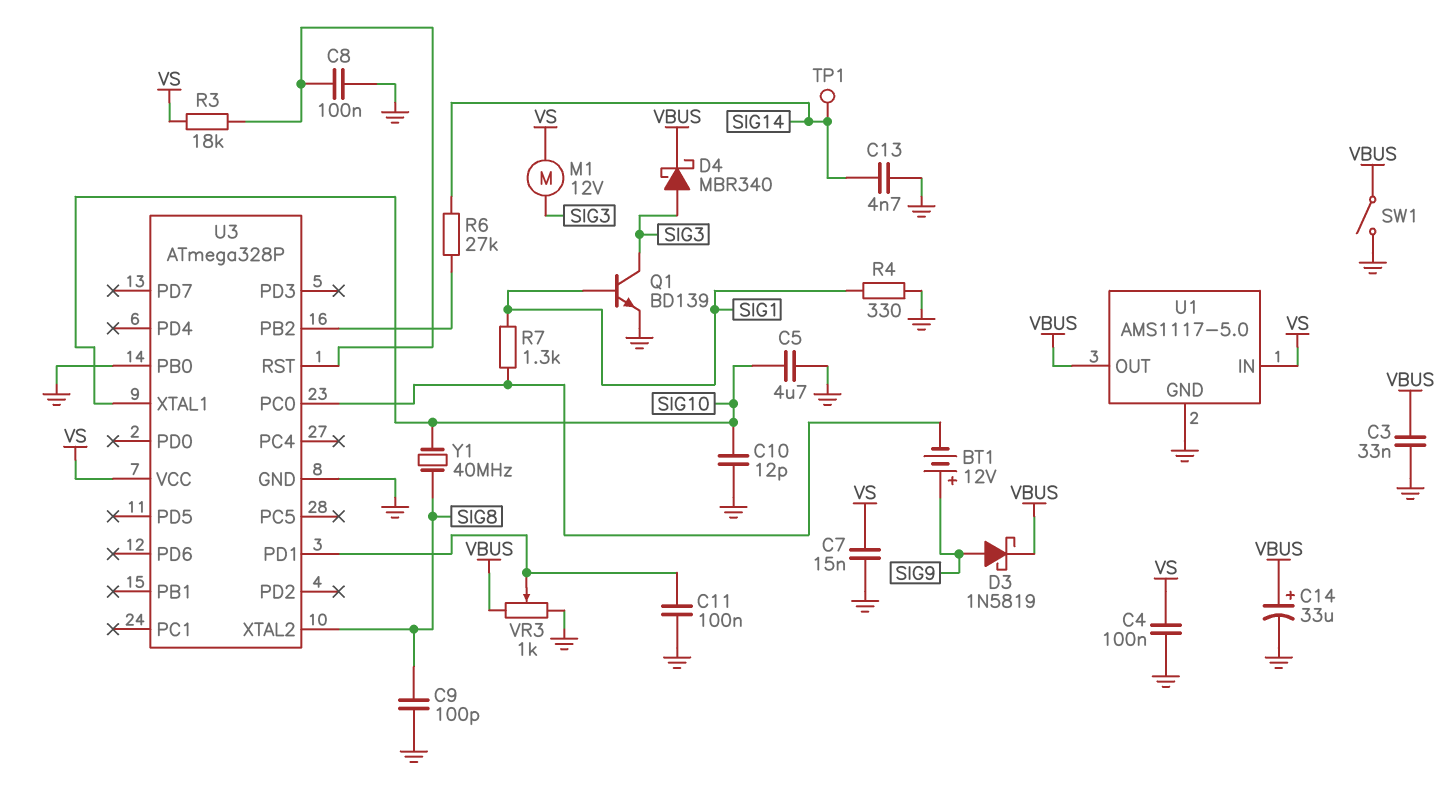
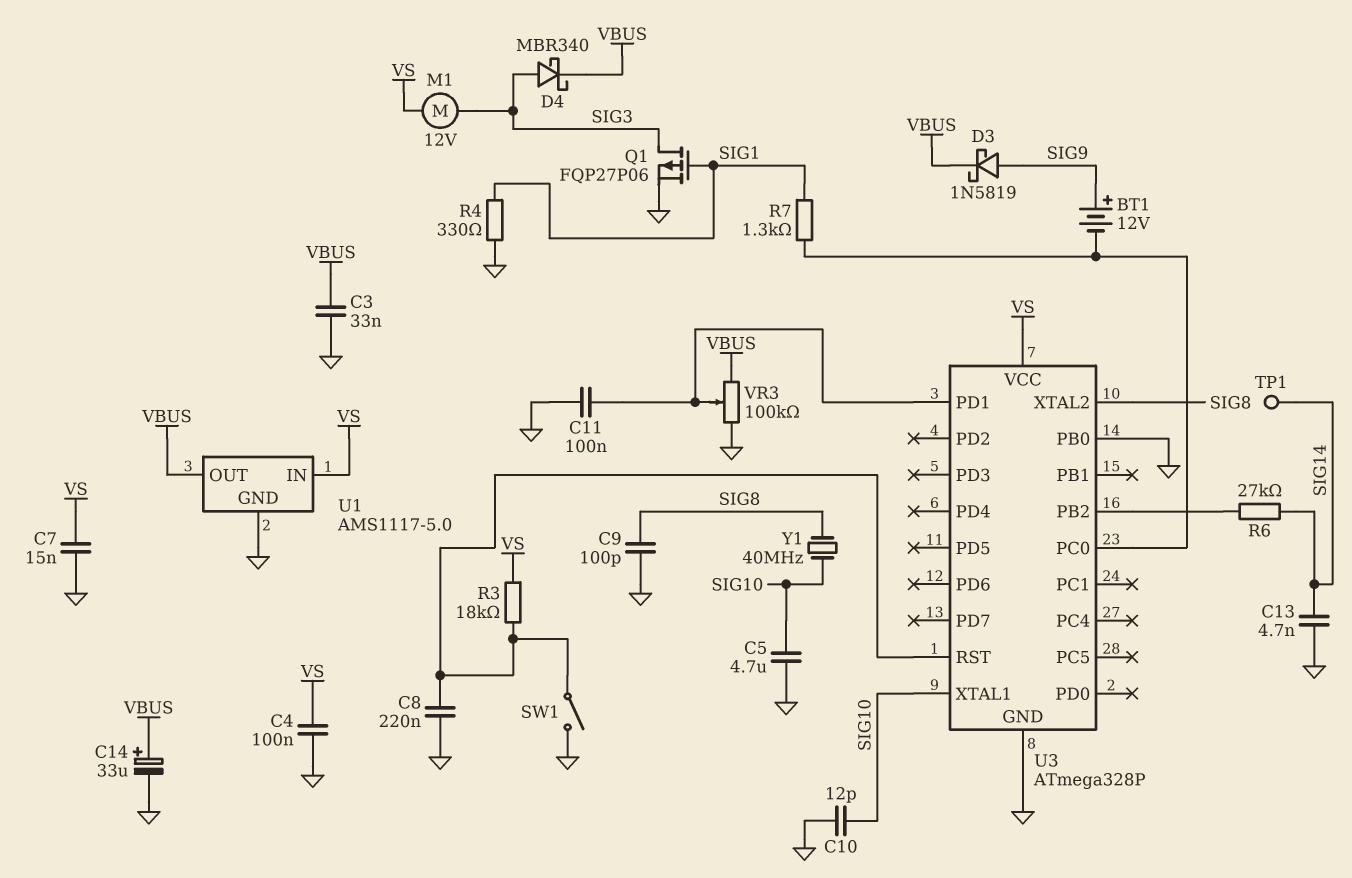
C8: 100nF (GND, U3/RST) -> 220nF (GND, U3/RST)
Q1: NPN BD139 (B SIG1, C SIG3, E GND) -> PMOS FQP27P06 (G SIG1, D SIG3, S GND)
SW1: switch (GND, VBUS) -> switch (GND, U3/RST)
VR3: 1k (GND, VBUS, wiper U3/PD1) -> 100k (GND, VBUS, wiper U3/PD1)

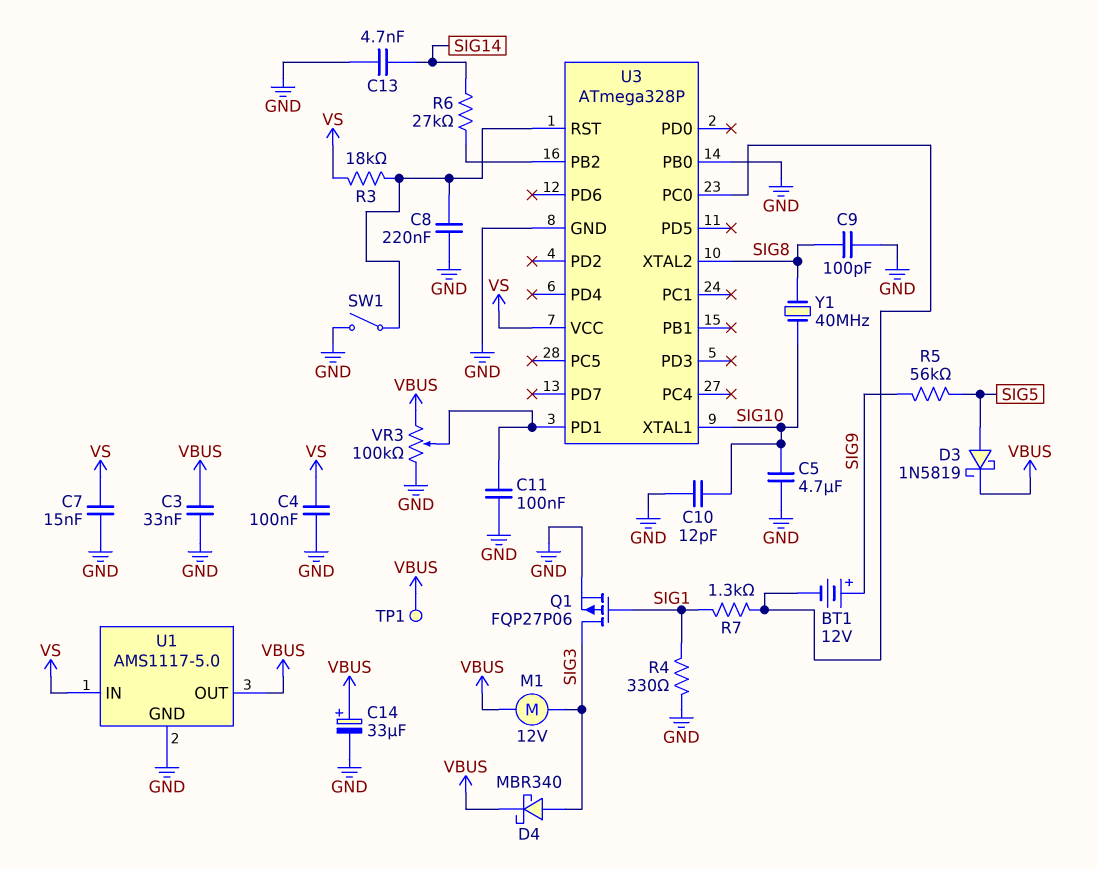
D3: schottky 1N5819 (A SIG9, K VBUS) -> schottky 1N5819 (A SIG5, K VBUS)
M1: motor 12V (SIG3, VS) -> motor 12V (SIG3, VBUS)
R5: none -> 56k (SIG5, SIG9)
TP1: test point (SIG14) -> test point (VBUS)

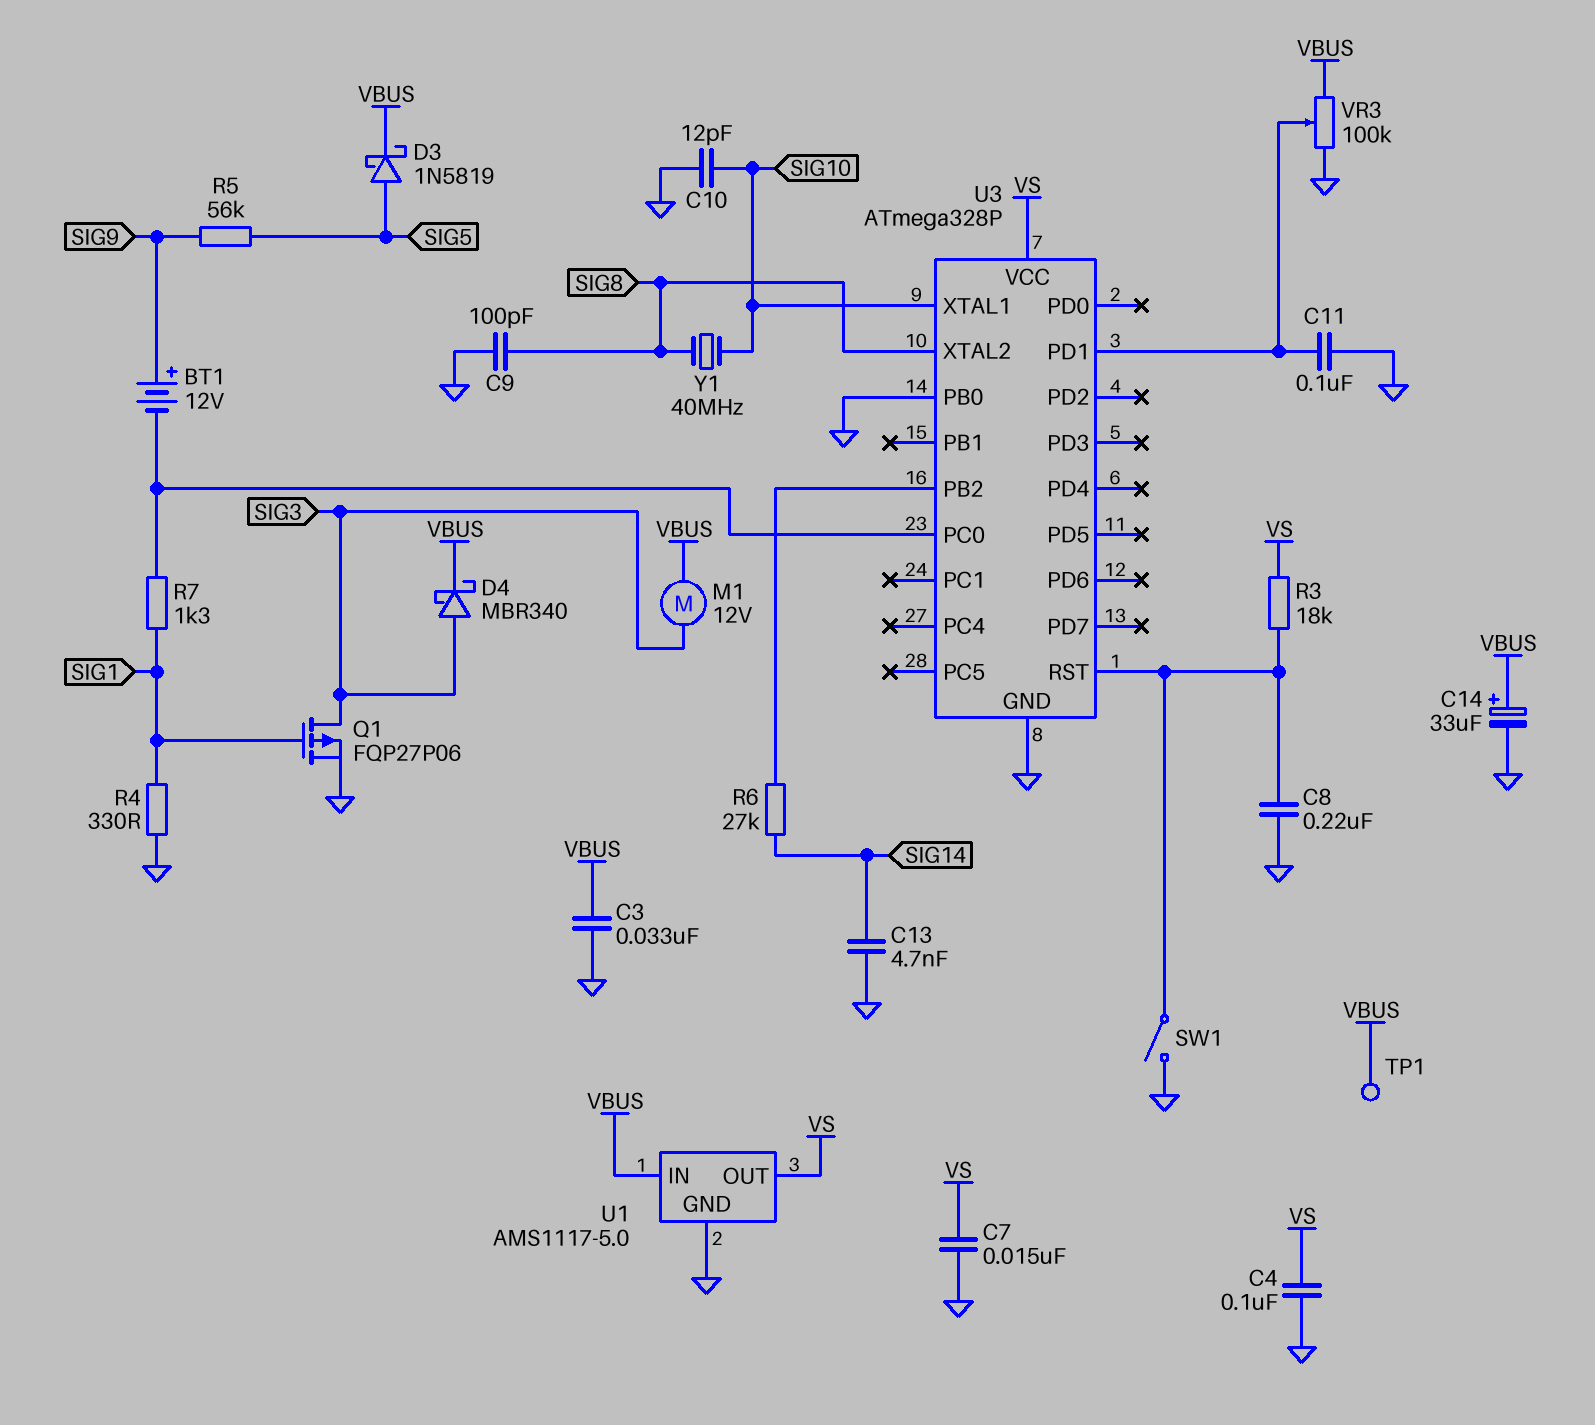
C5: 4.7uF (GND, SIG10) -> none
U1 pin IN: VS -> VBUS
U1 pin OUT: VBUS -> VS

